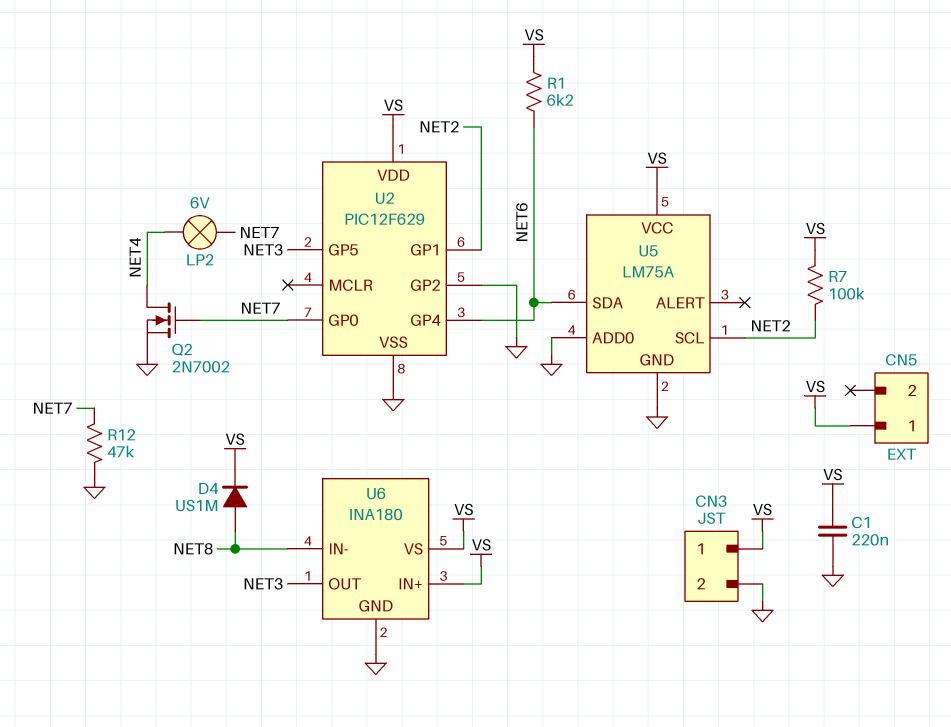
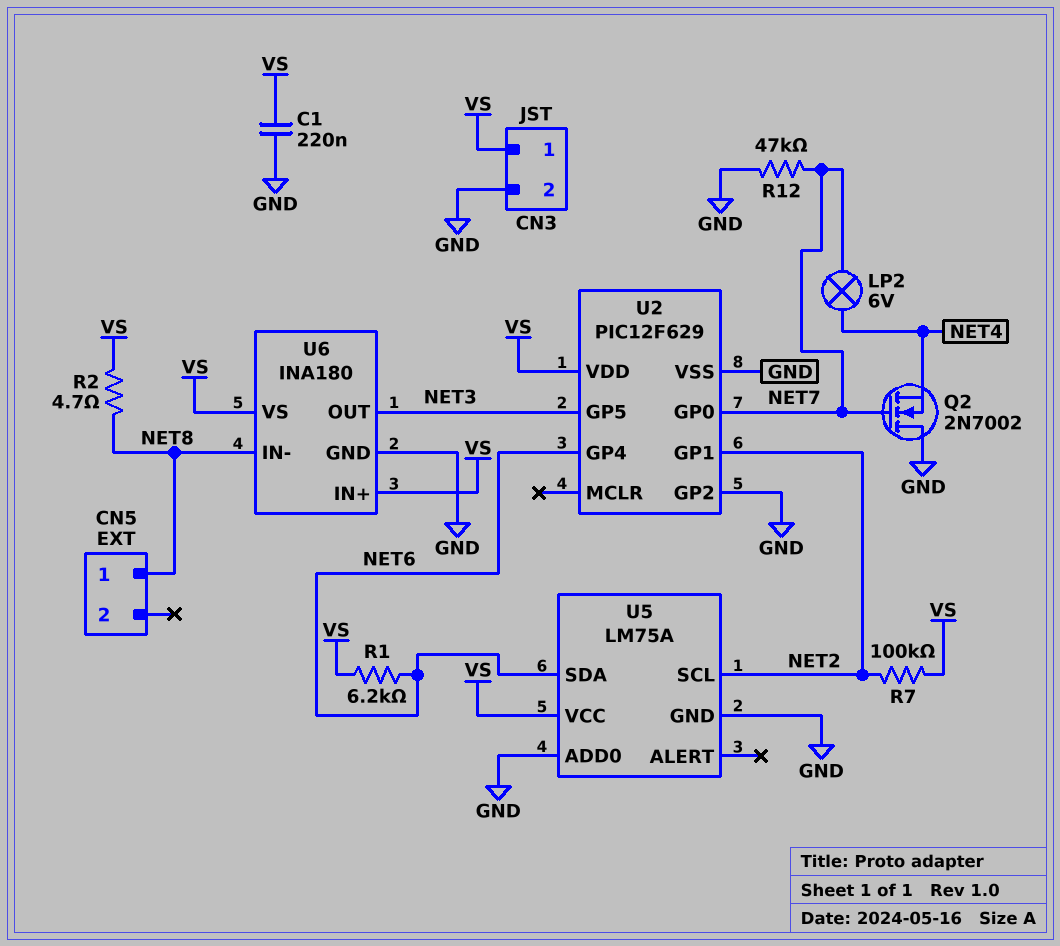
CN5 pin 1: VS -> NET8
D4: diode US1M (A NET8, K VS) -> none
Q2: NMOS 2N7002 (G NET7, D NET4, S GND) -> NMOS 2N7002 (G NET7, D GND, S NET4)
R2: none -> 4.7 (NET8, VS)

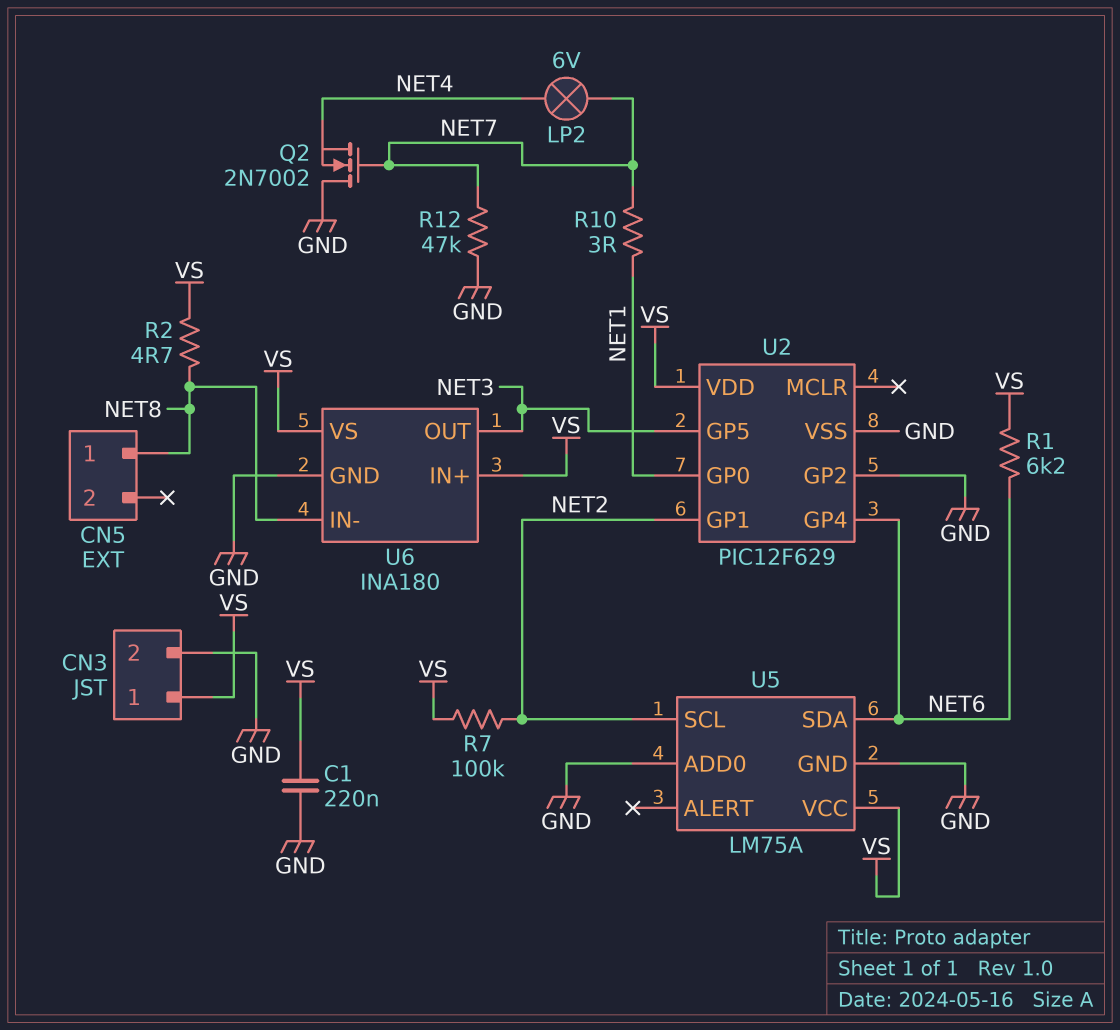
R10: none -> 3 (NET1, NET7)
U2 pin GP0: NET7 -> NET1

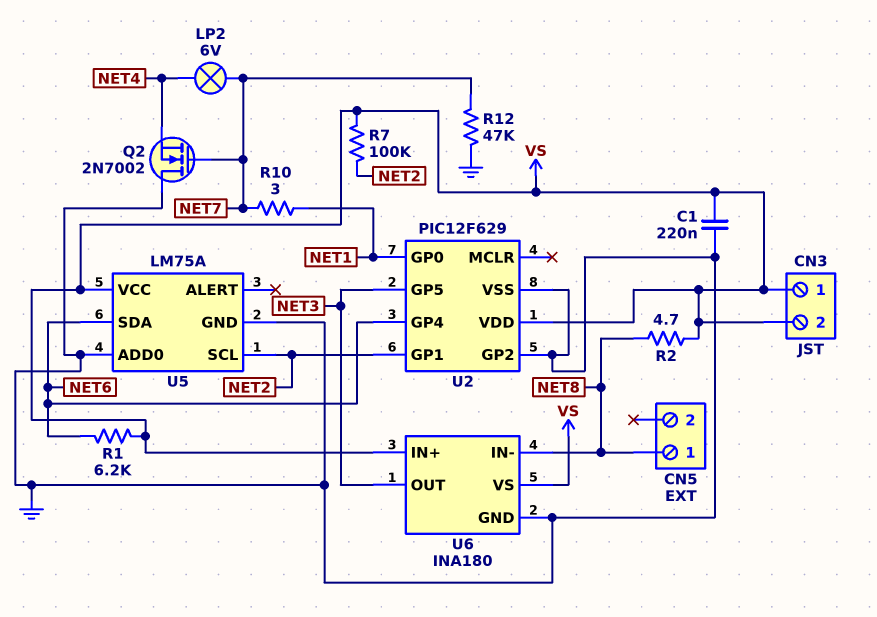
CN3 pin 2: GND -> VS

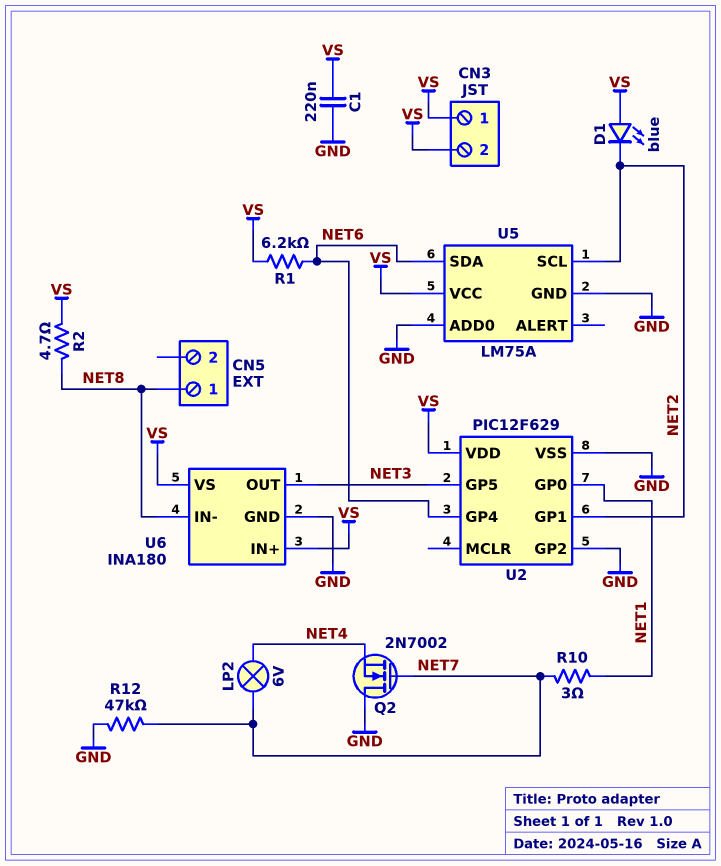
D1: none -> LED blue (A VS, K NET2)
R7: 100k (NET2, VS) -> none

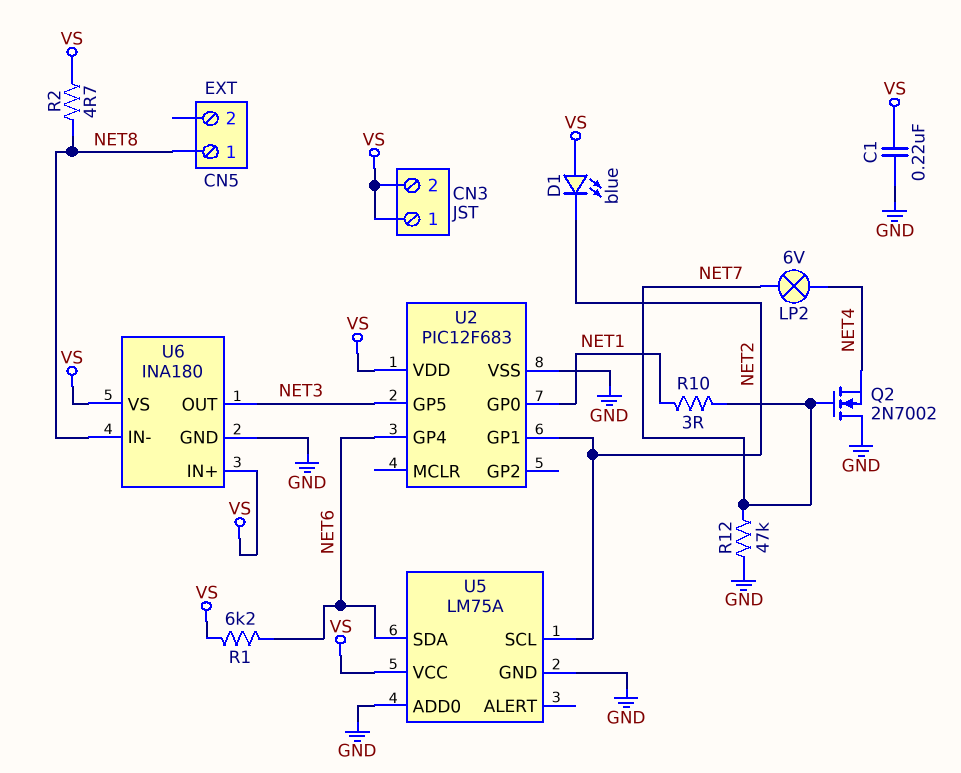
U2: PIC12F629 -> PIC12F683
U2 pin GP2: GND -> none

